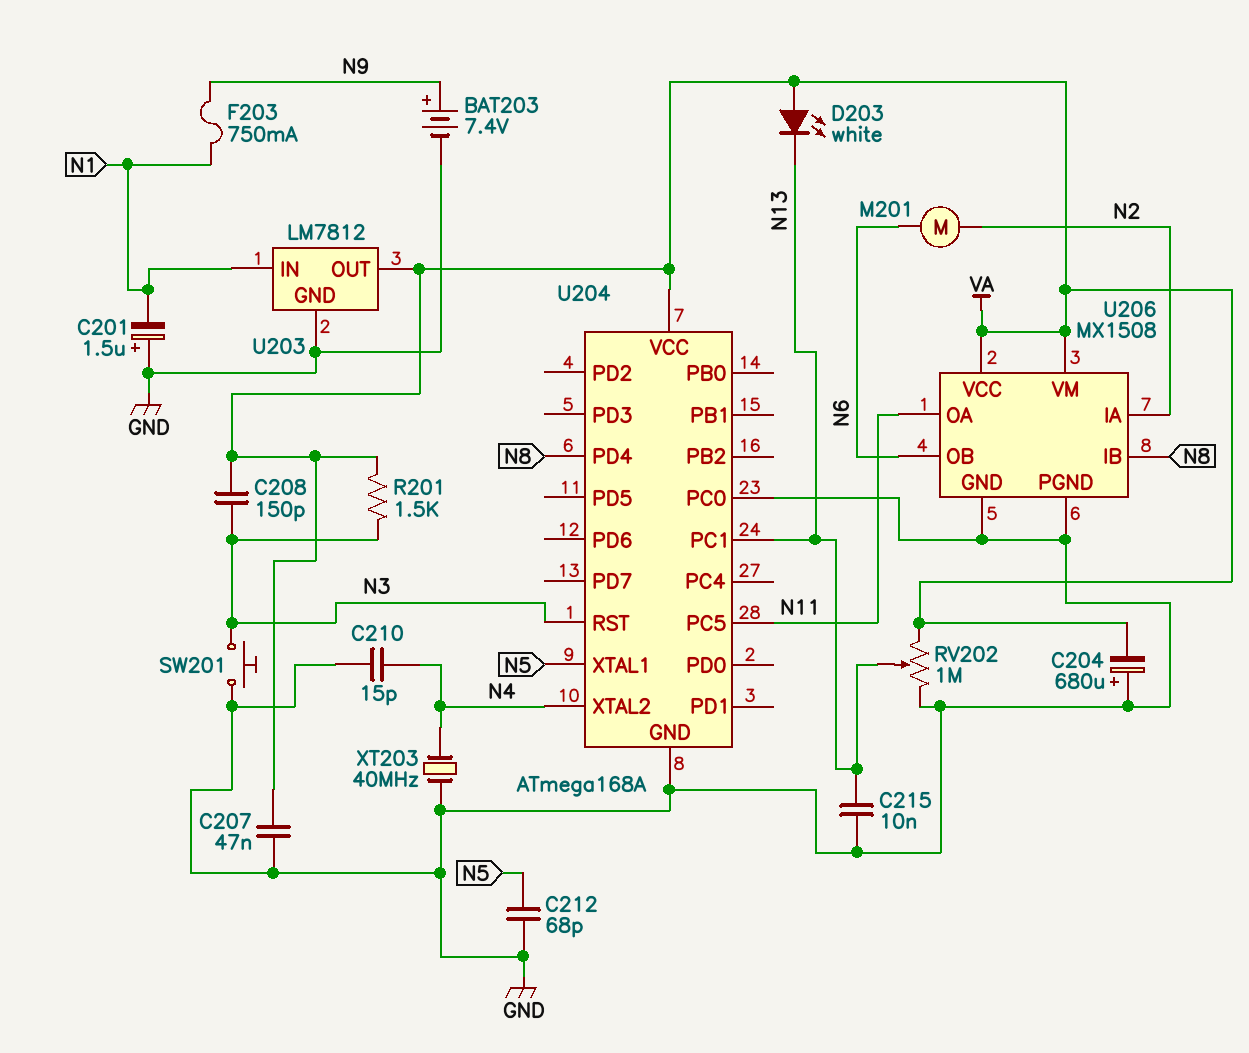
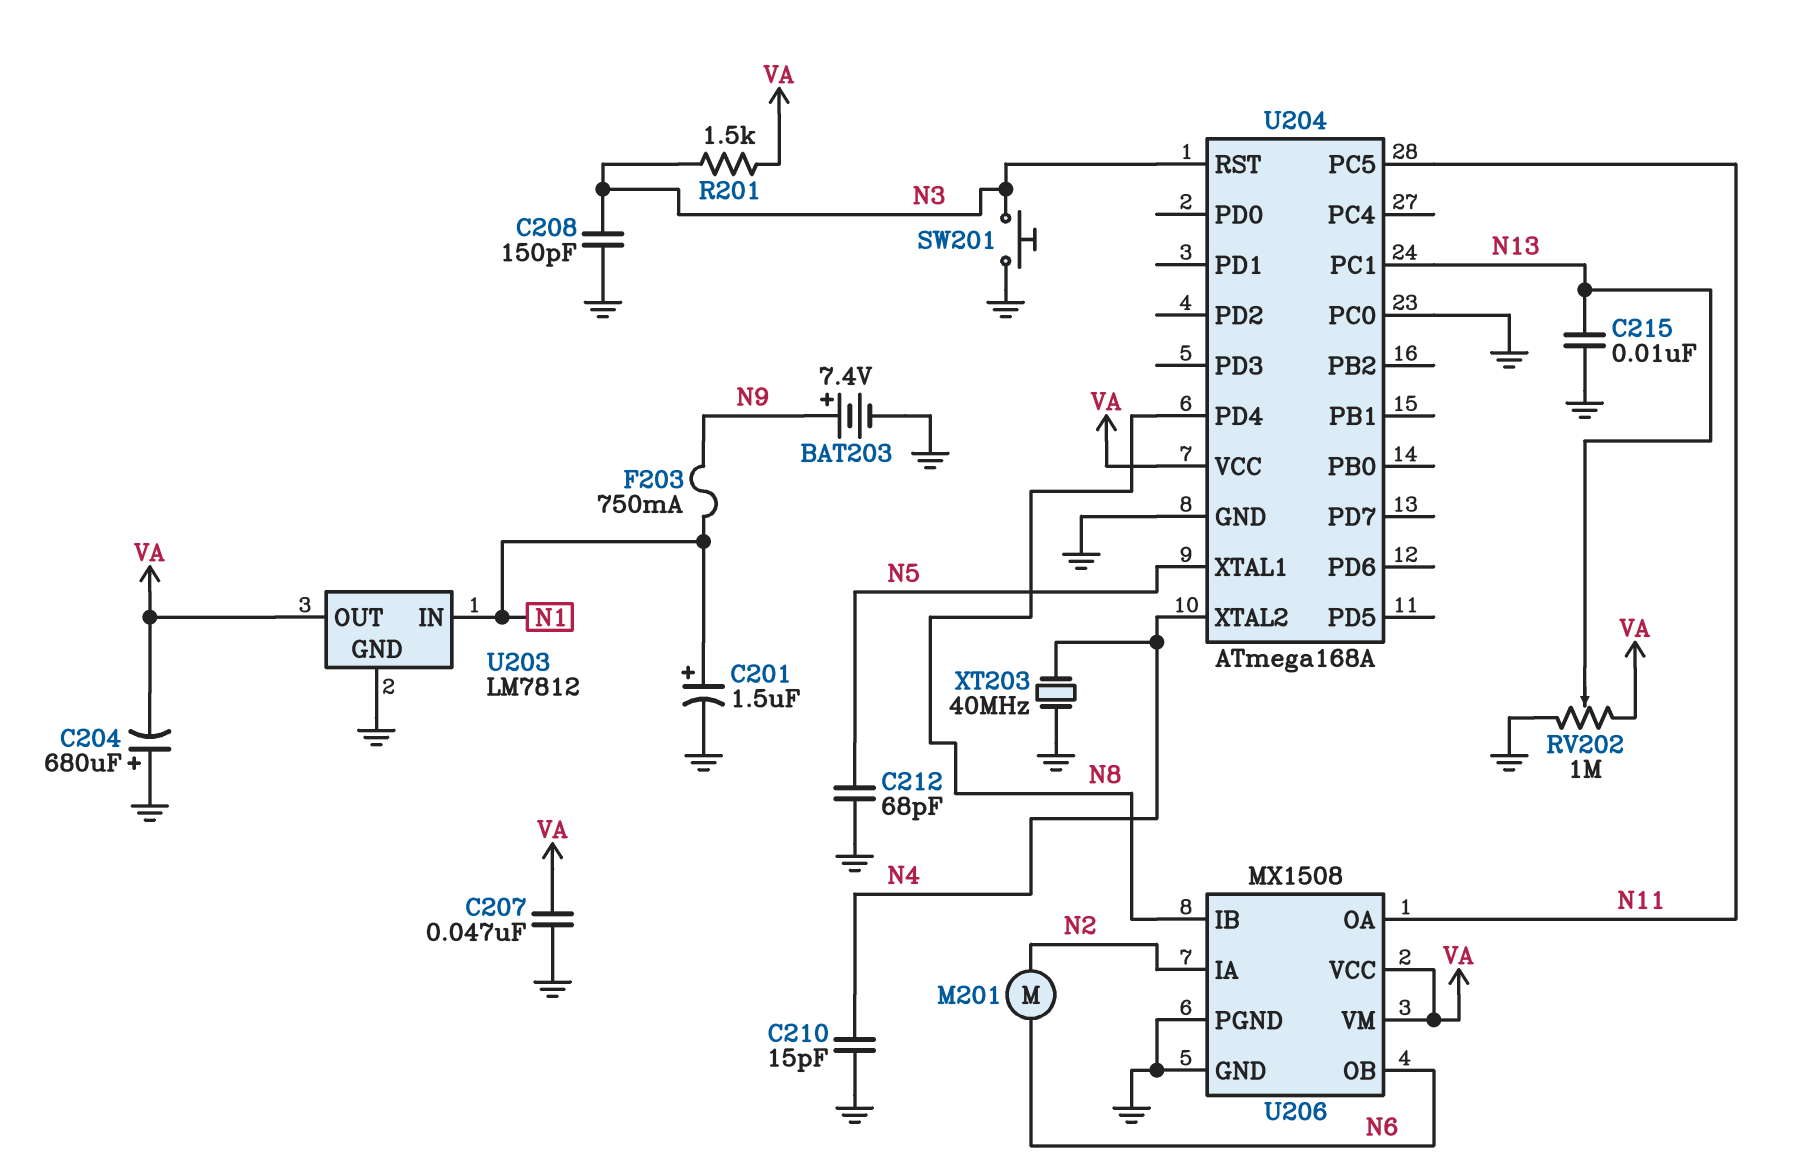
C201: 1.5uF (plus GND, minus N1) -> 1.5uF (plus N1, minus GND)
C208: 150pF (N3, VA) -> 150pF (GND, N3)
D203: LED white (A VA, K N13) -> none

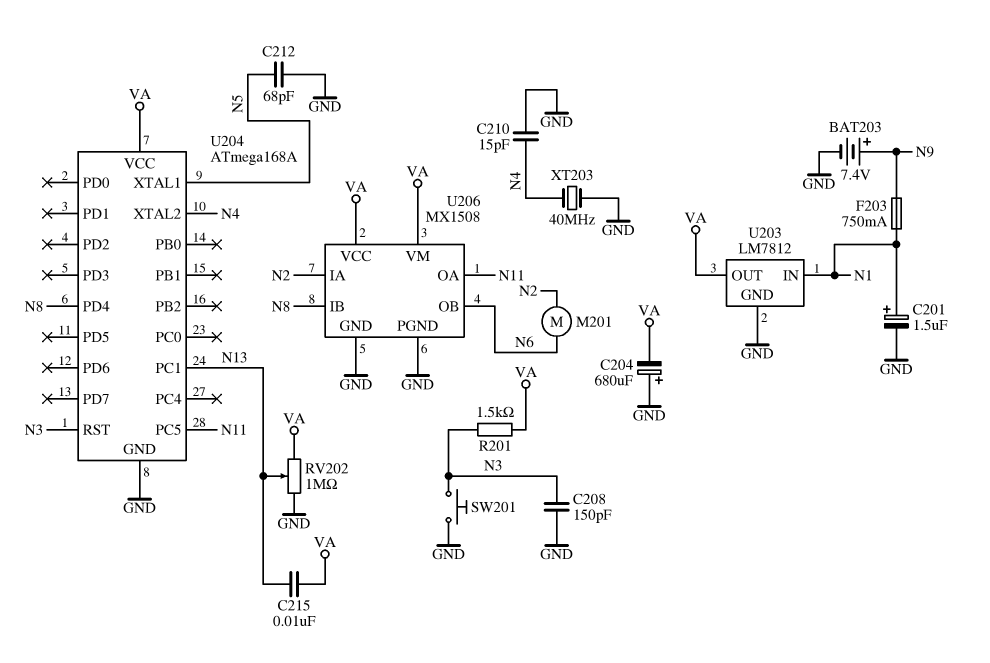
C207: 47nF (GND, VA) -> none
C215: 10nF (GND, N13) -> 10nF (N13, VA)
U204 pin PC0: GND -> none

